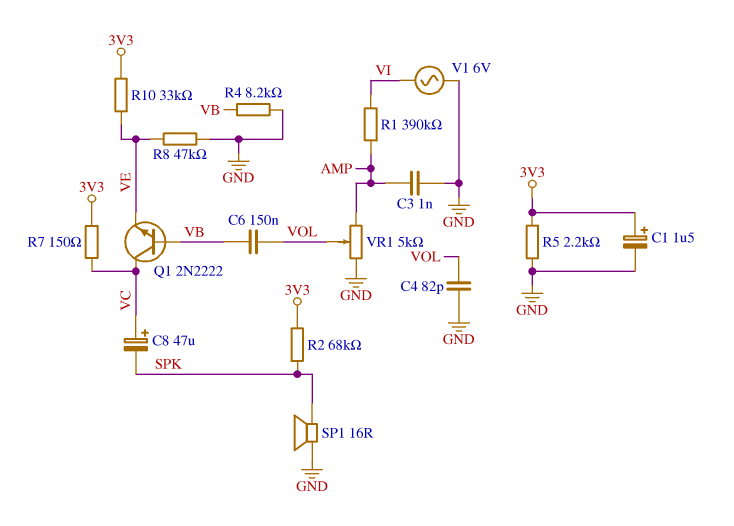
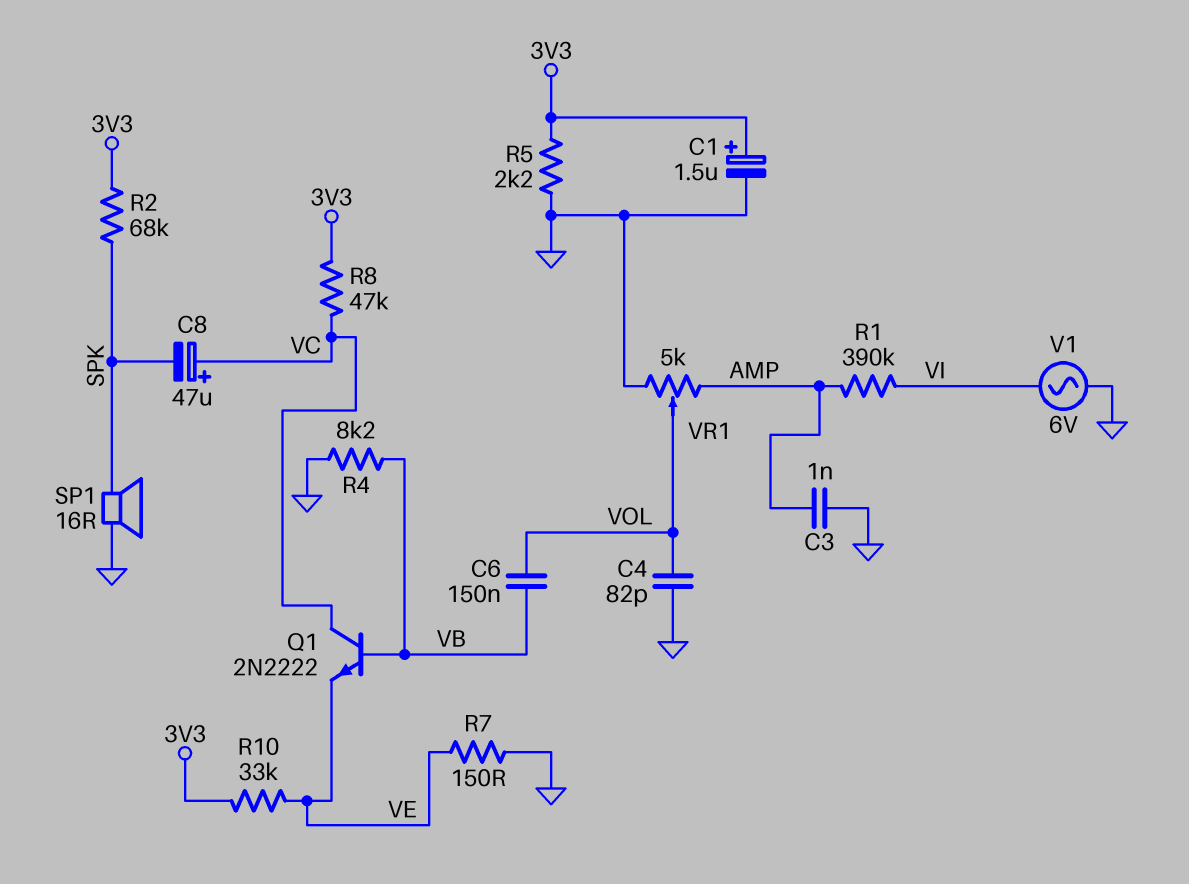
R7: 150 (3V3, VC) -> 150 (GND, VE)
R8: 47k (GND, VE) -> 47k (3V3, VC)

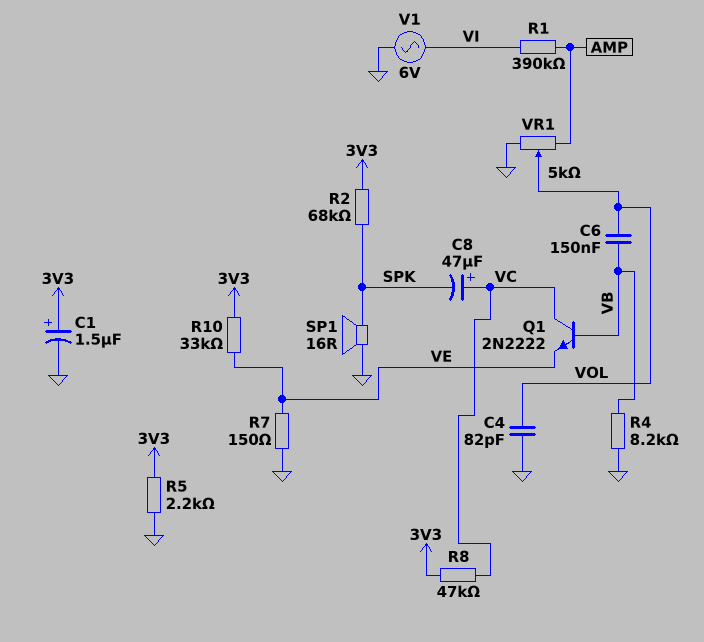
C3: 1nF (AMP, GND) -> none

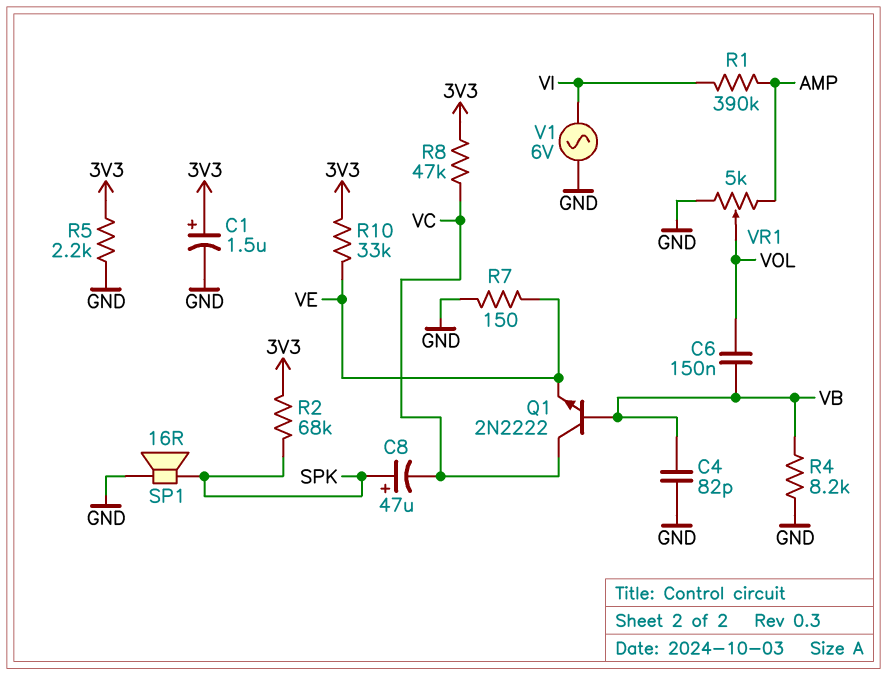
C4: 82pF (GND, VOL) -> 82pF (GND, VB)
C8: 47uF (plus VC, minus SPK) -> 47uF (plus SPK, minus VC)

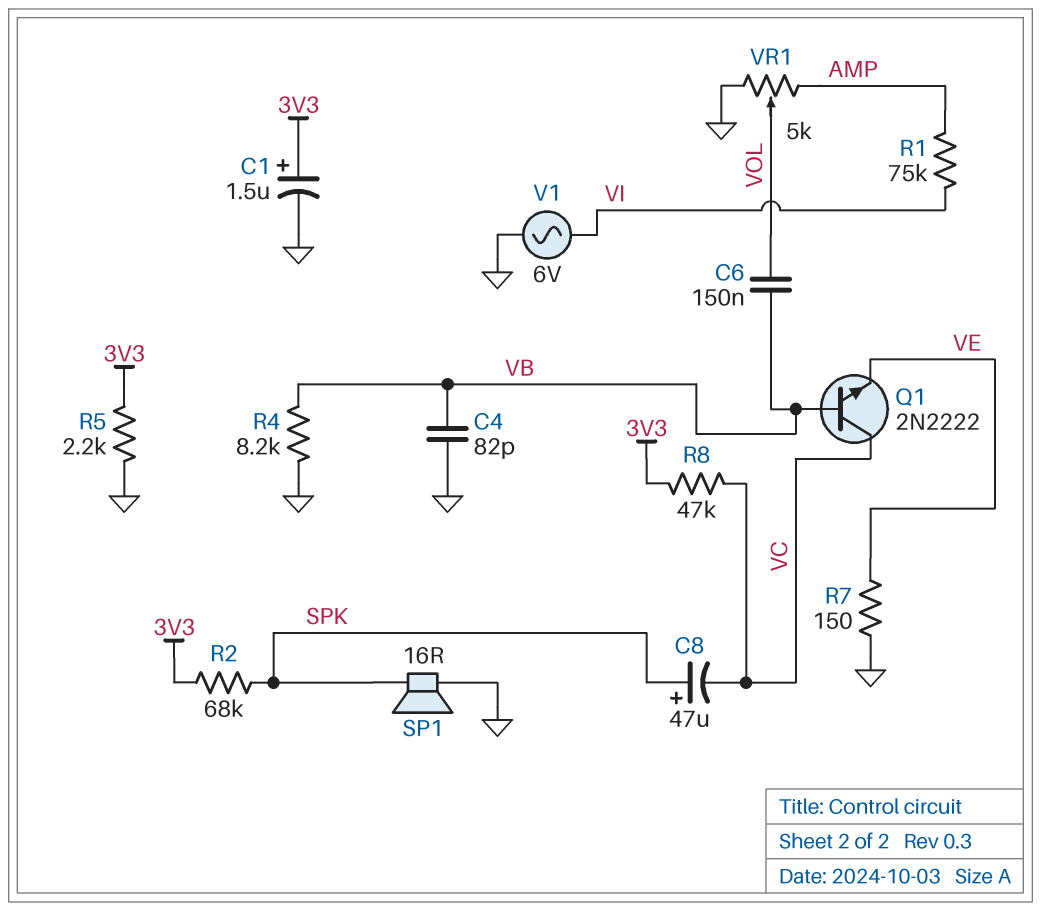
R1: 390k (AMP, VI) -> 75k (AMP, VI)
R10: 33k (3V3, VE) -> none

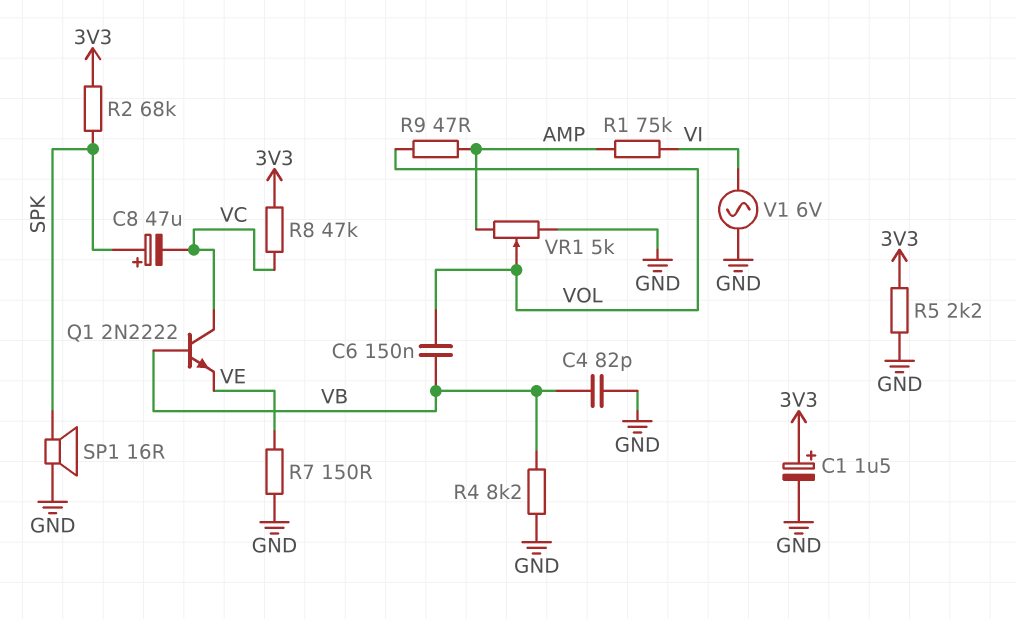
R9: none -> 47 (AMP, VOL)

